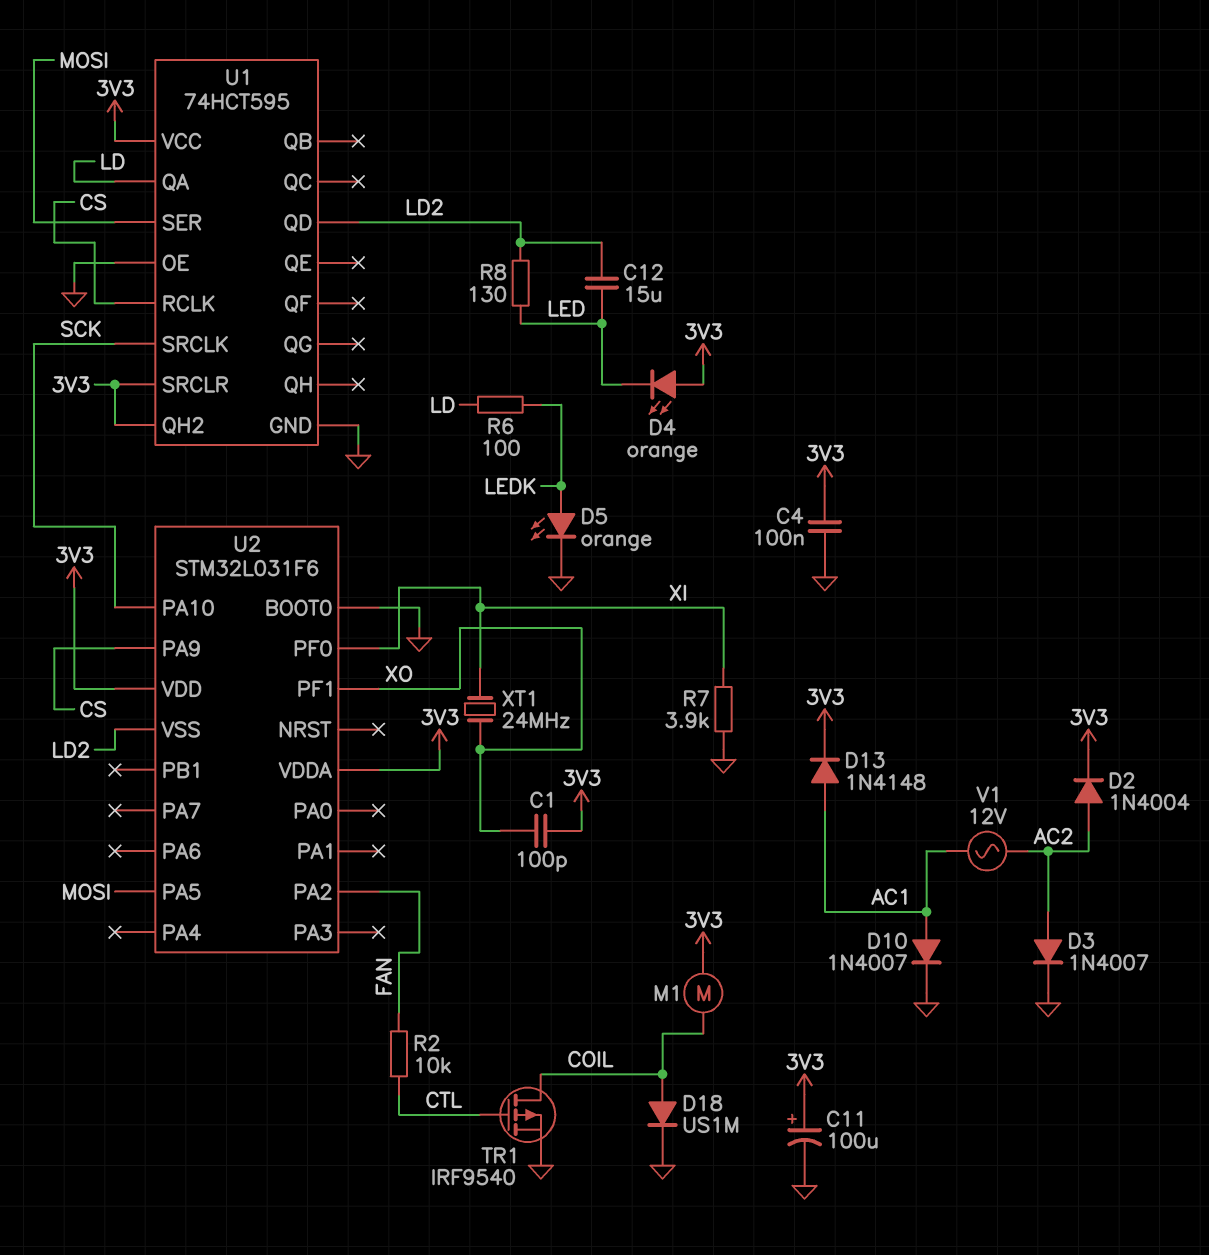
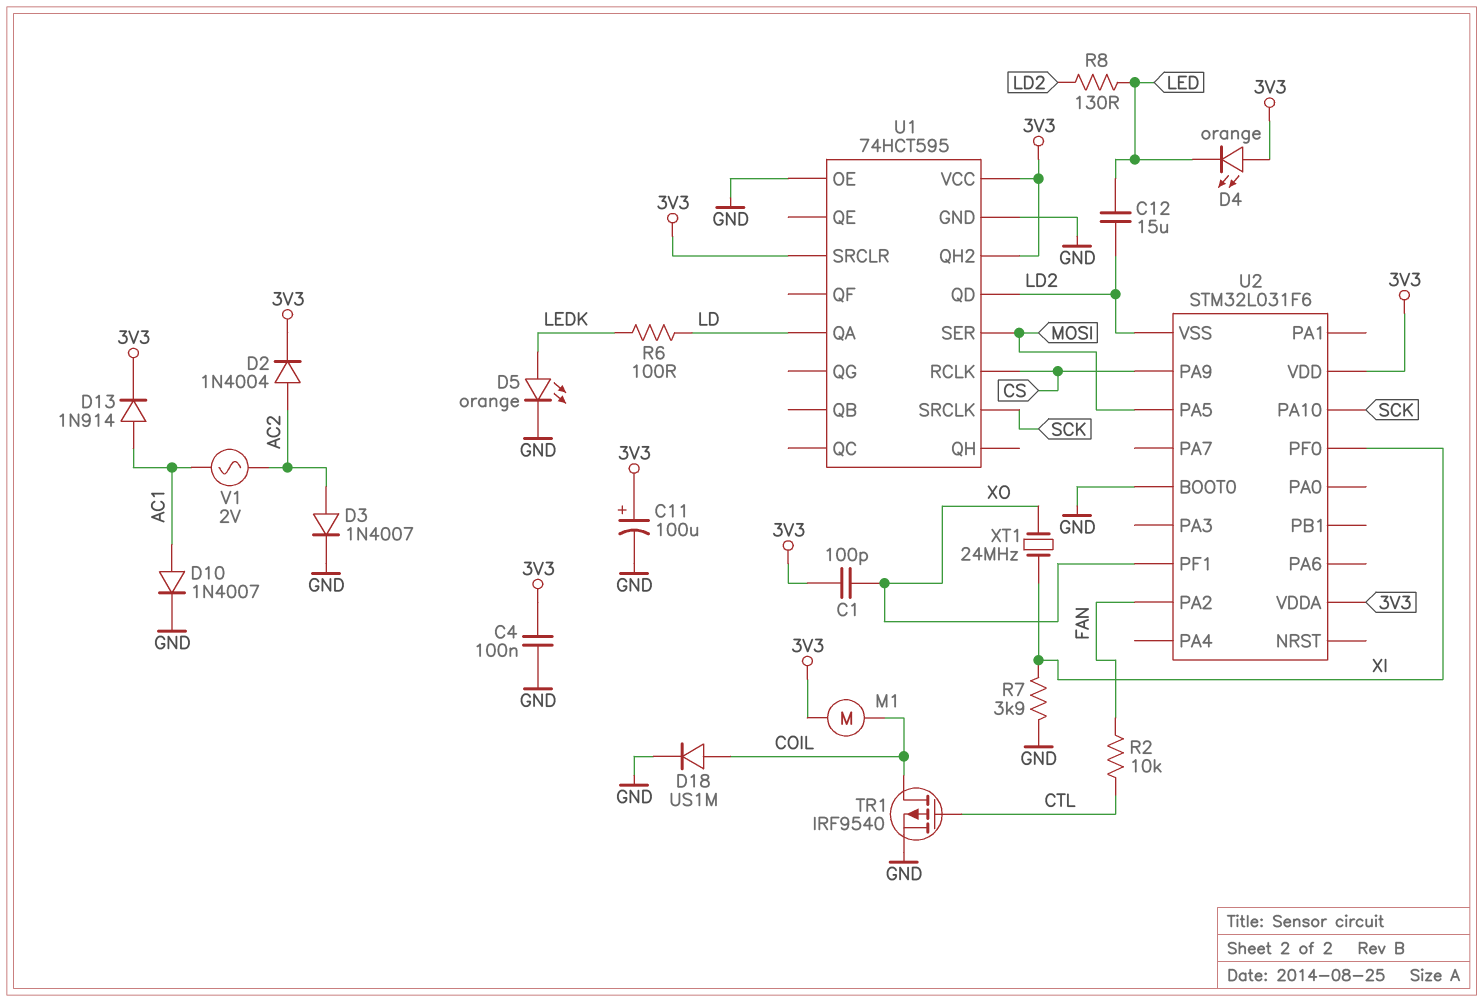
D13: diode 1N4148 (A AC1, K 3V3) -> diode 1N914 (A AC1, K 3V3)
V1: AC 12V (AC1, AC2) -> AC 2V (AC1, AC2)

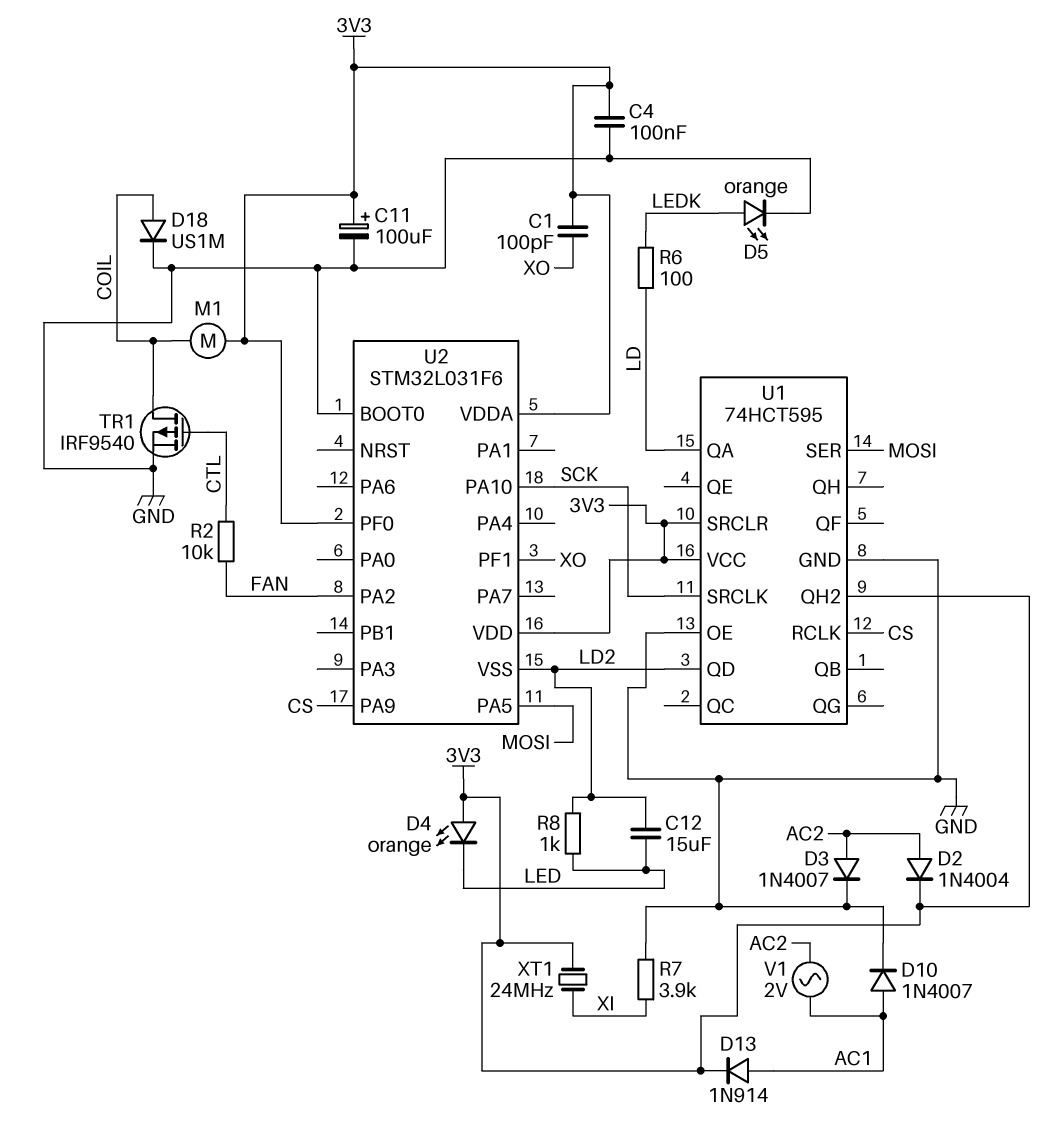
R8: 130 (LD2, LED) -> 1k (LD2, LED)
U2 pin PF0: XI -> 3V3
XT1: 24MHz (XI, XO) -> 24MHz (3V3, XI)

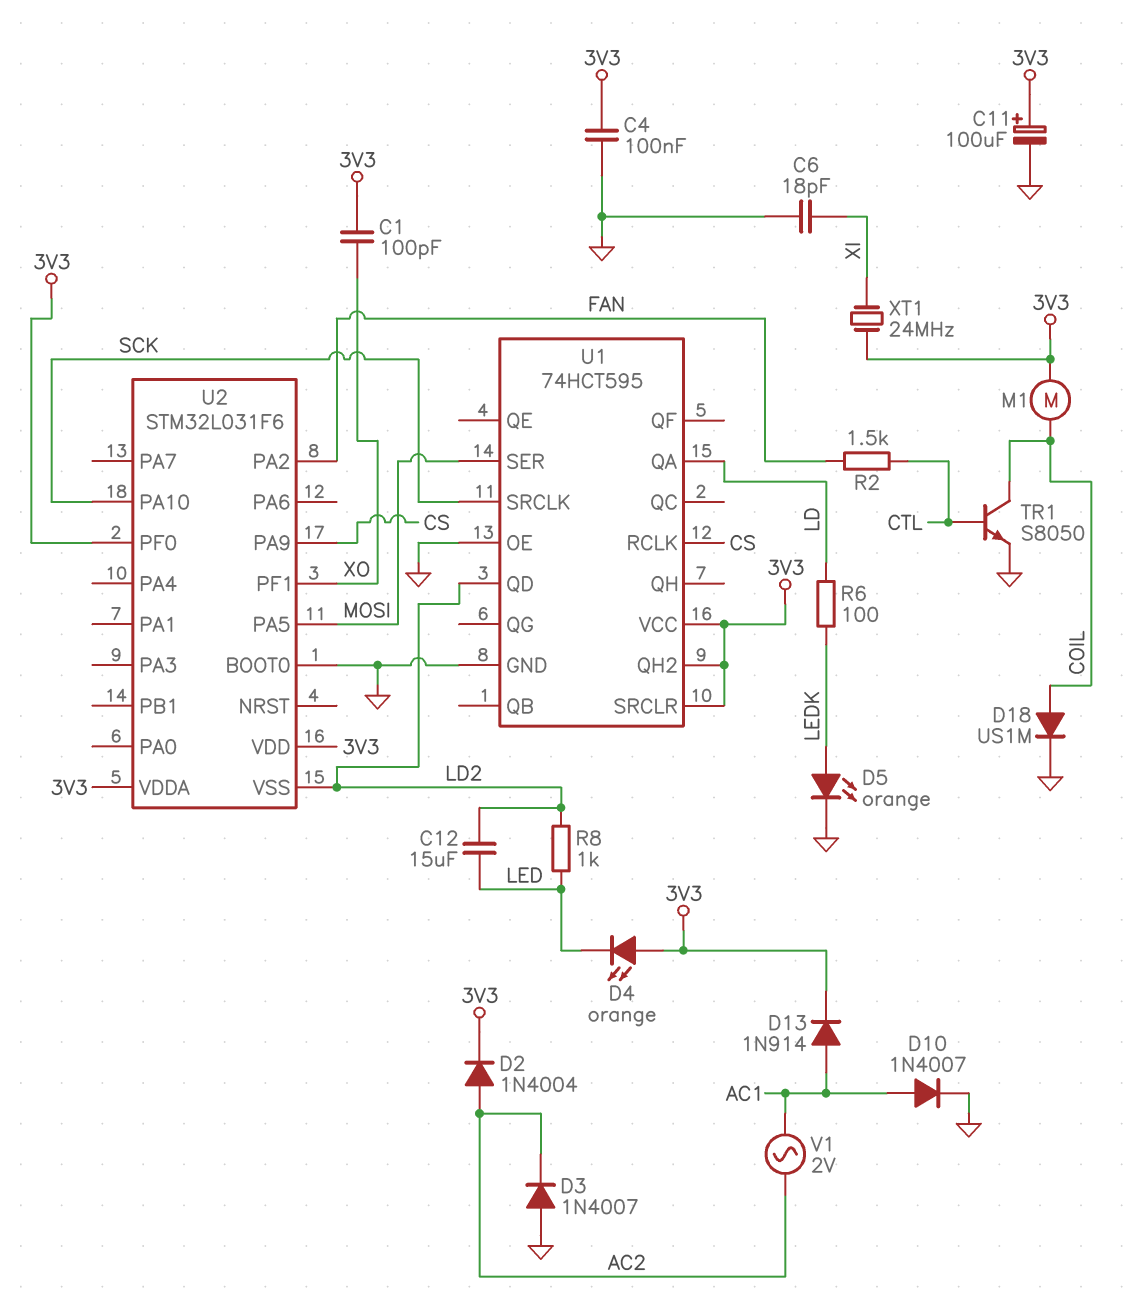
C6: none -> 18pF (GND, XI)
D3: diode 1N4007 (A AC2, K GND) -> diode 1N4007 (A GND, K AC2)
R2: 10k (CTL, FAN) -> 1.5k (CTL, FAN)
R7: 3.9k (GND, XI) -> none
TR1: PMOS IRF9540 (G CTL, D COIL, S GND) -> NPN S8050 (B CTL, C COIL, E GND)

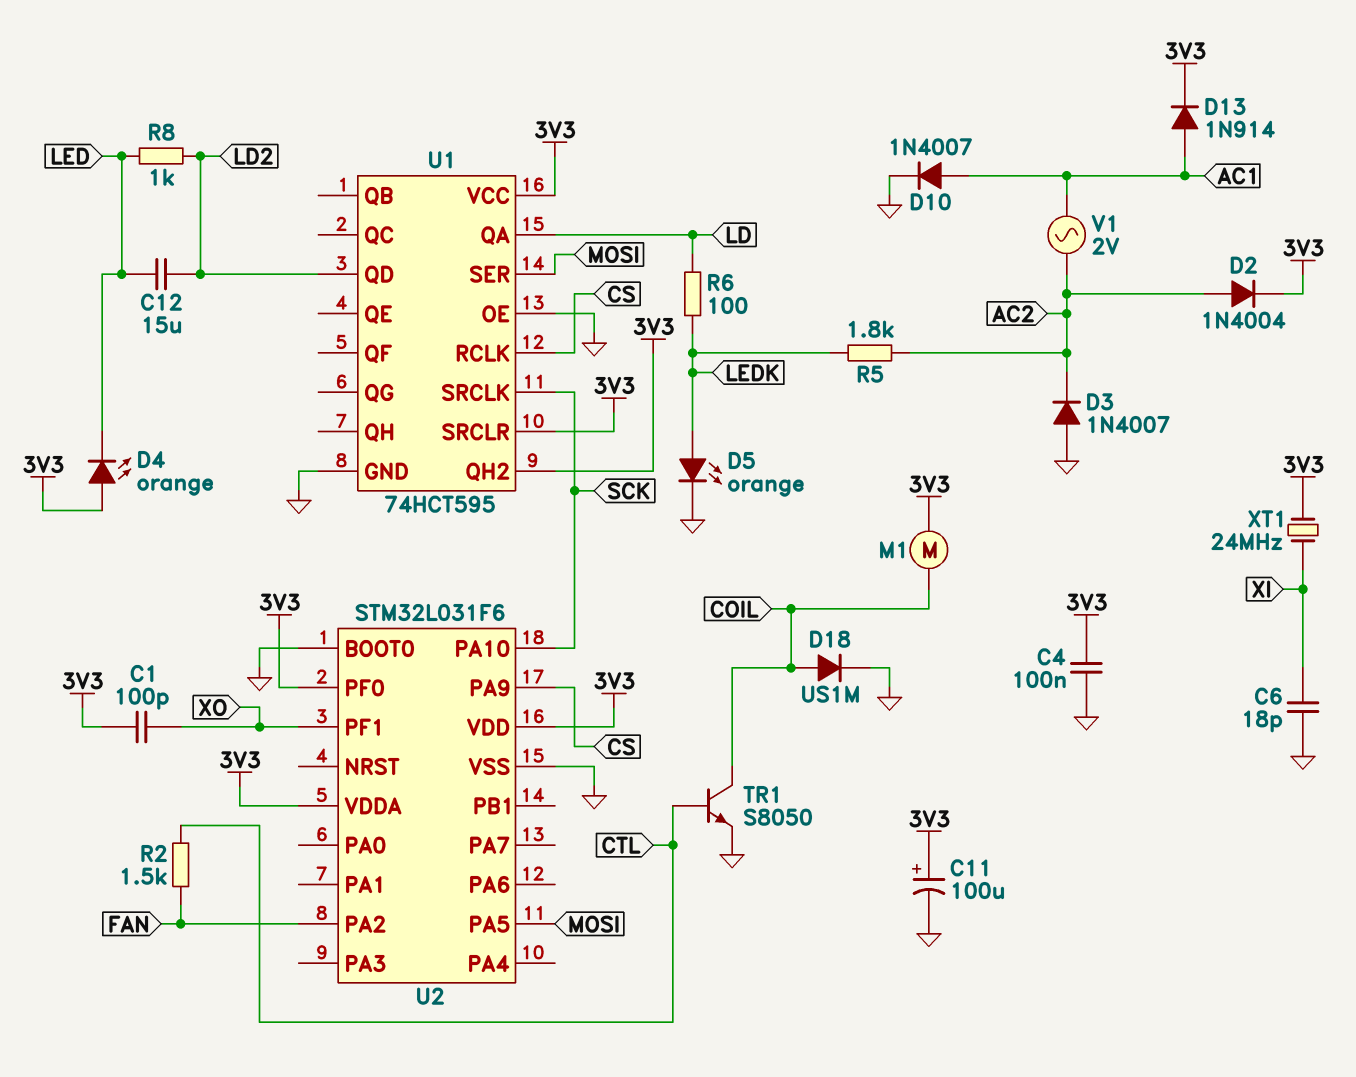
R5: none -> 1.8k (AC2, LEDK)
U2 pin VSS: LD2 -> GND

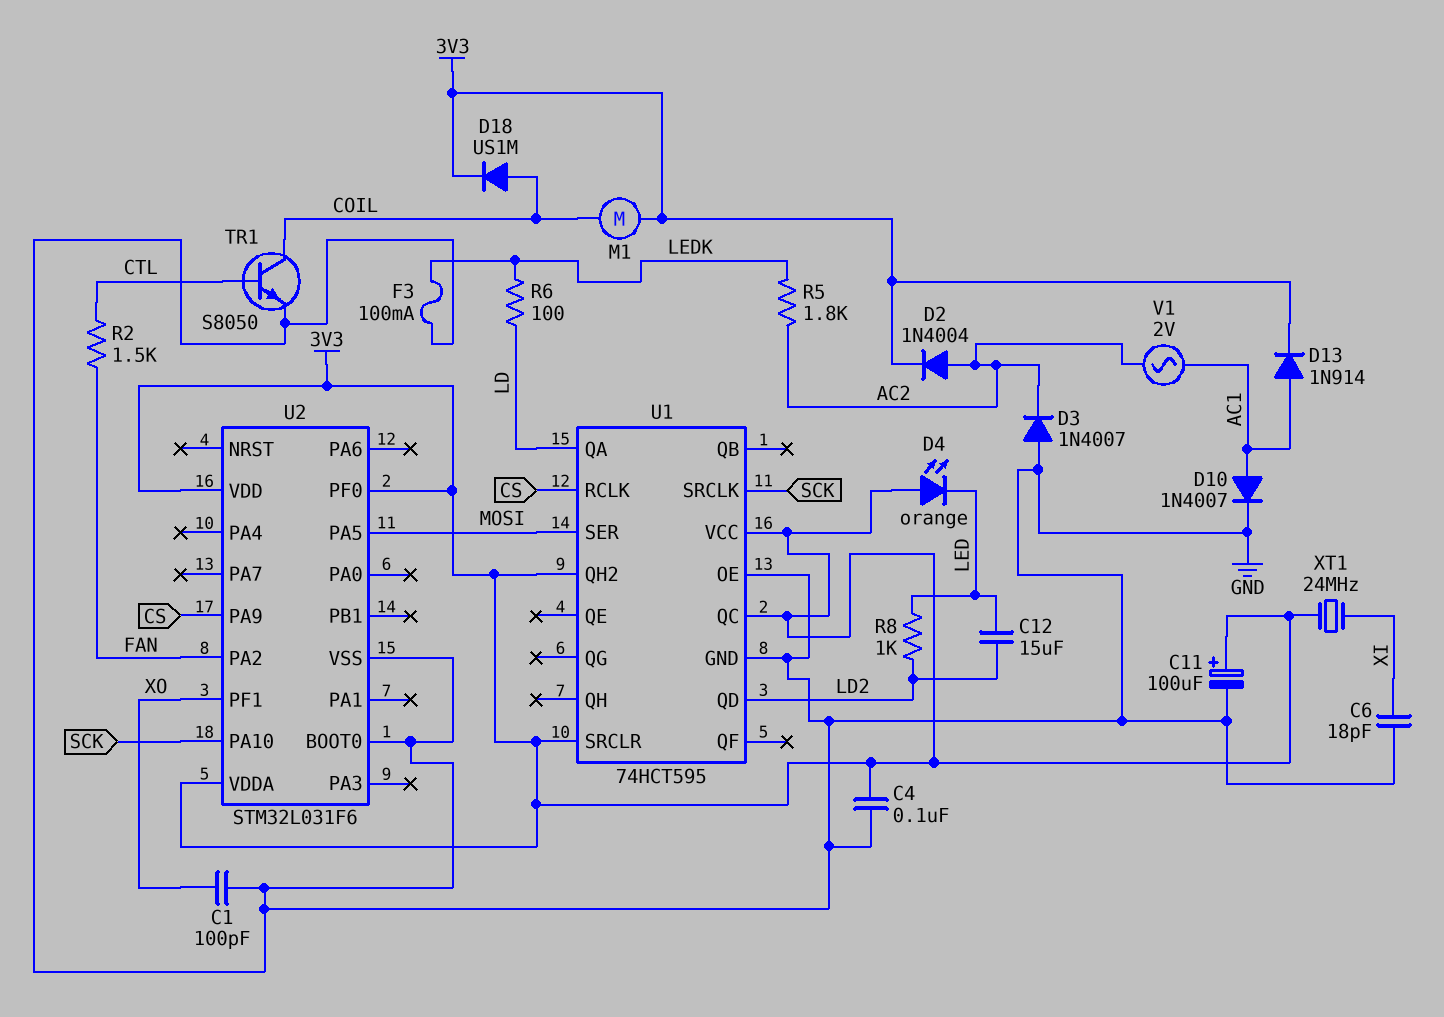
C1: 100pF (3V3, XO) -> 100pF (GND, XO)
D5: LED orange (A LEDK, K GND) -> none
D18: diode US1M (A COIL, K GND) -> diode US1M (A COIL, K 3V3)
F3: none -> 100mA (GND, LEDK)
U1 pin QC: none -> 3V3

